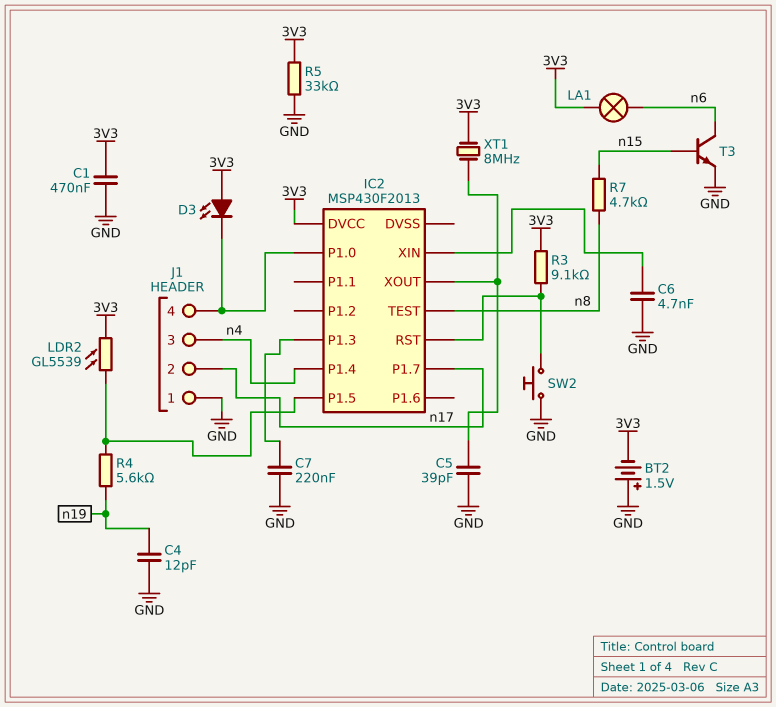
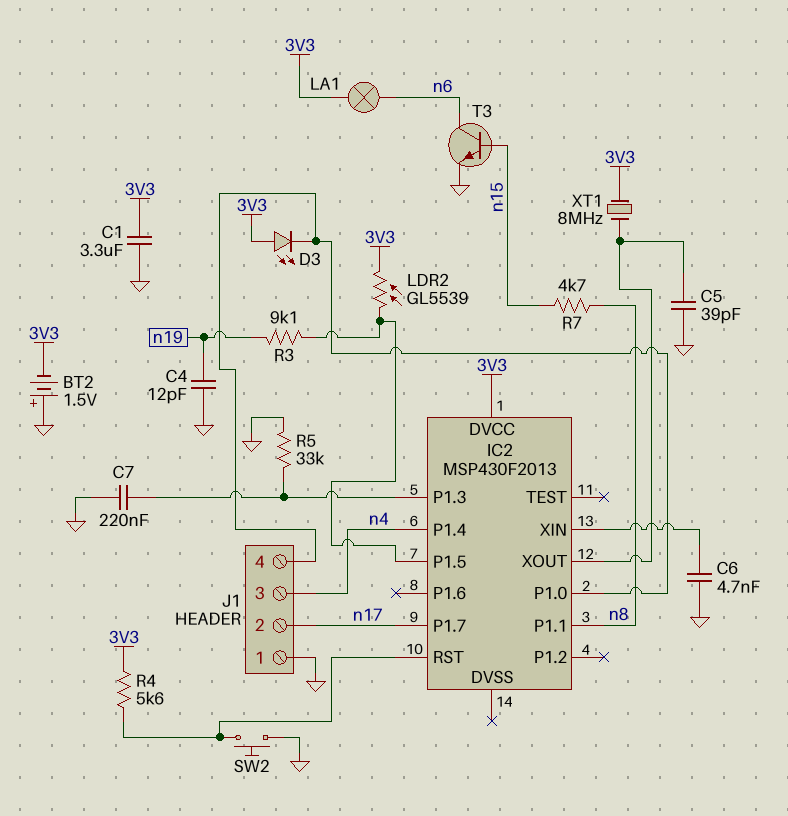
C1: 470nF (3V3, GND) -> 3.3uF (3V3, GND)
IC2 pin P1.1: none -> n8
IC2 pin TEST: n8 -> none
R3: 9.1k (3V3, IC2/RST) -> 9.1k (IC2/P1.5, n19)
R4: 5.6k (IC2/P1.5, n19) -> 5.6k (3V3, IC2/RST)
R5: 33k (3V3, GND) -> 33k (GND, IC2/P1.3)

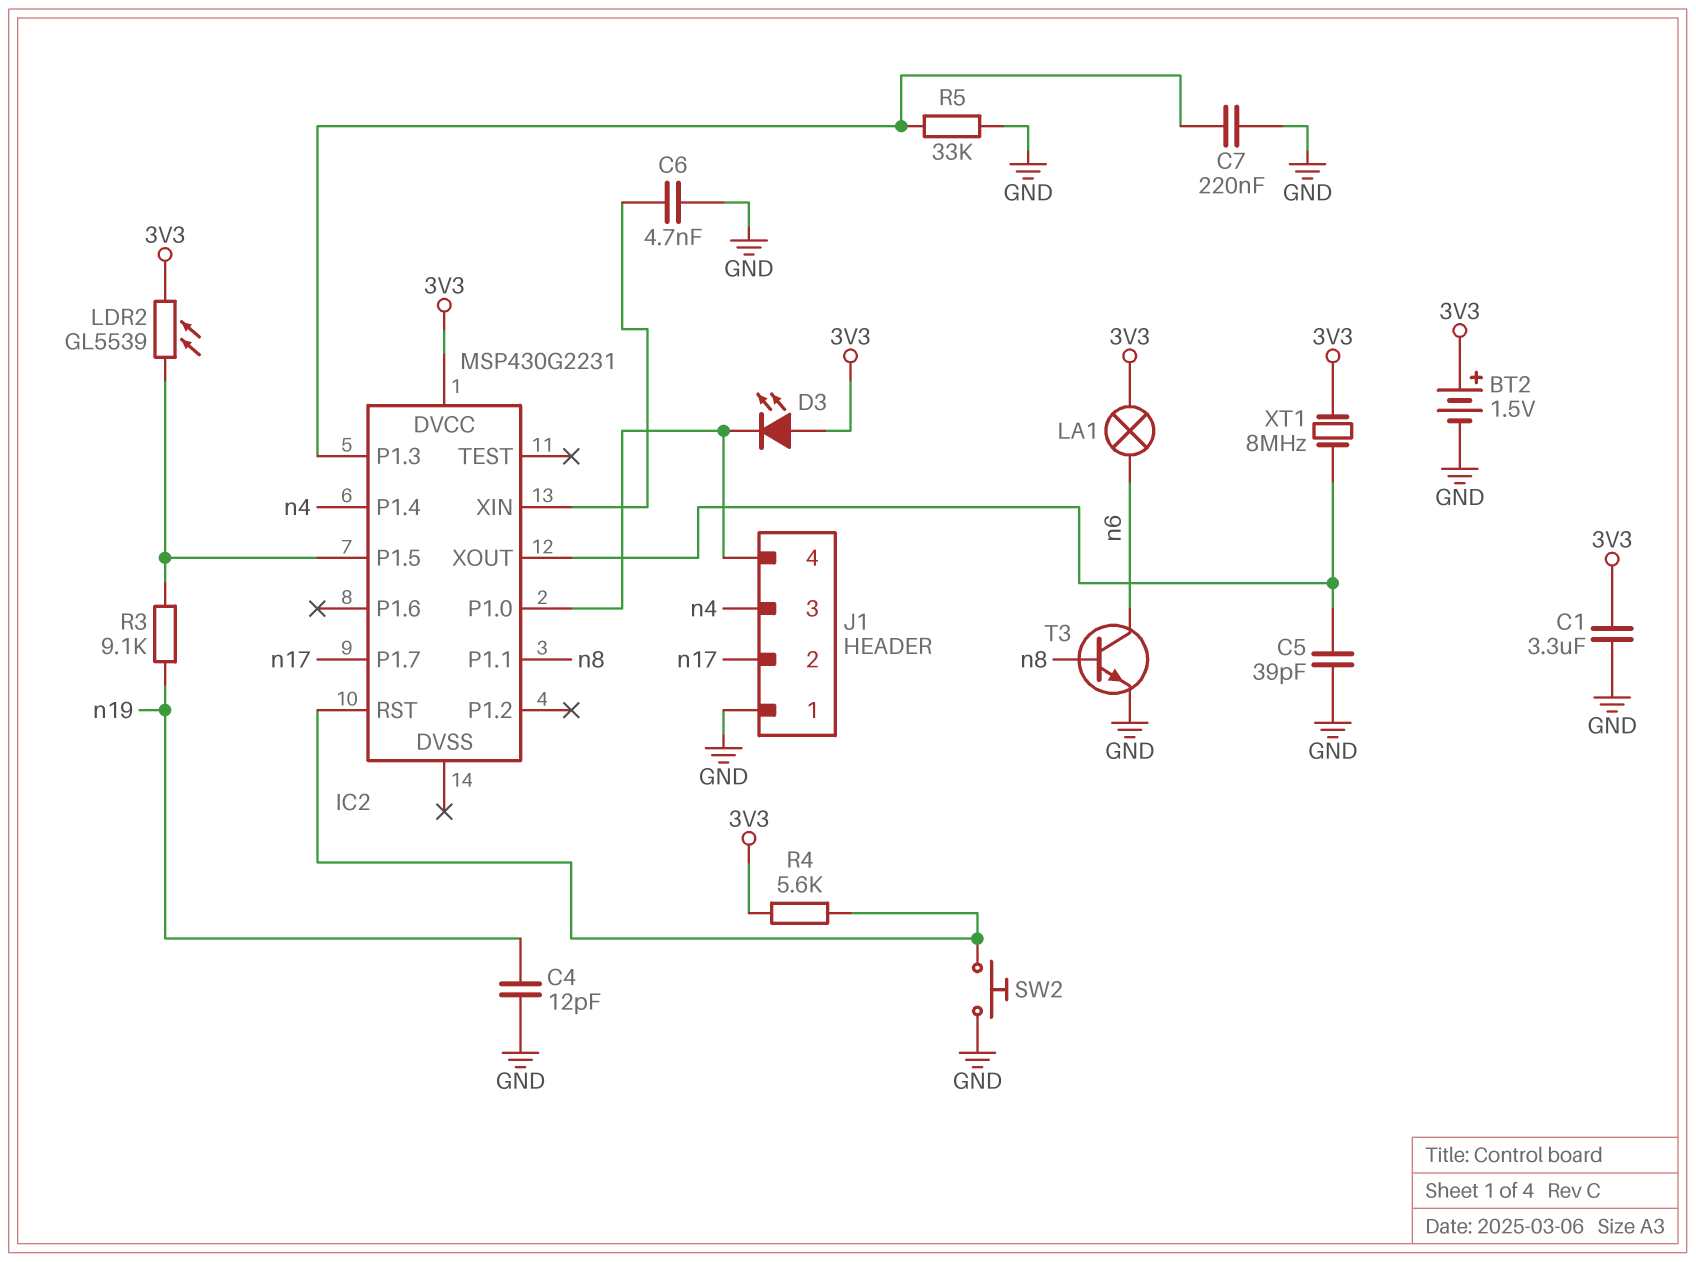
BT2: 1.5V (plus GND, minus 3V3) -> 1.5V (plus 3V3, minus GND)
IC2: MSP430F2013 -> MSP430G2231
R7: 4.7k (n8, n15) -> none
T3: NPN (B n15, C n6, E GND) -> NPN (B n8, C n6, E GND)

